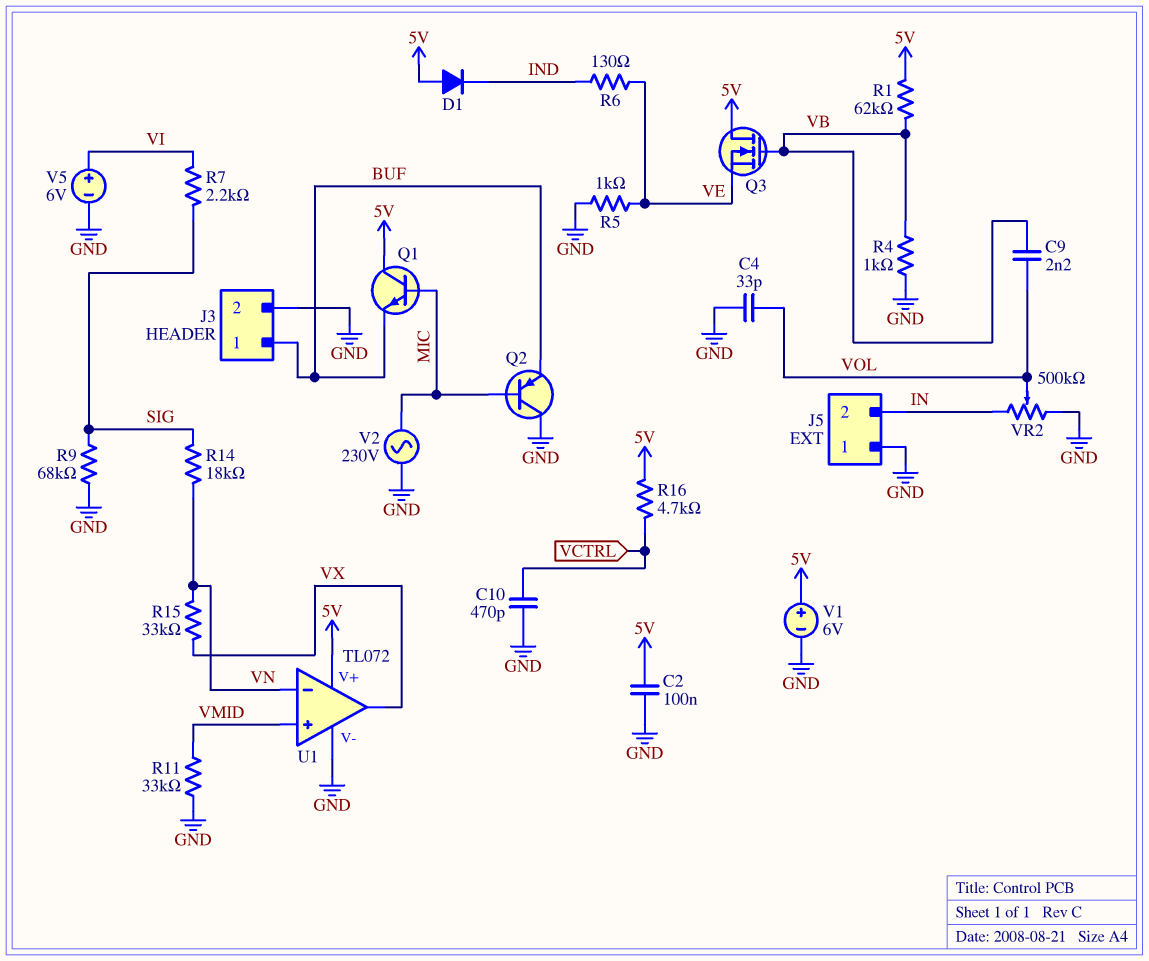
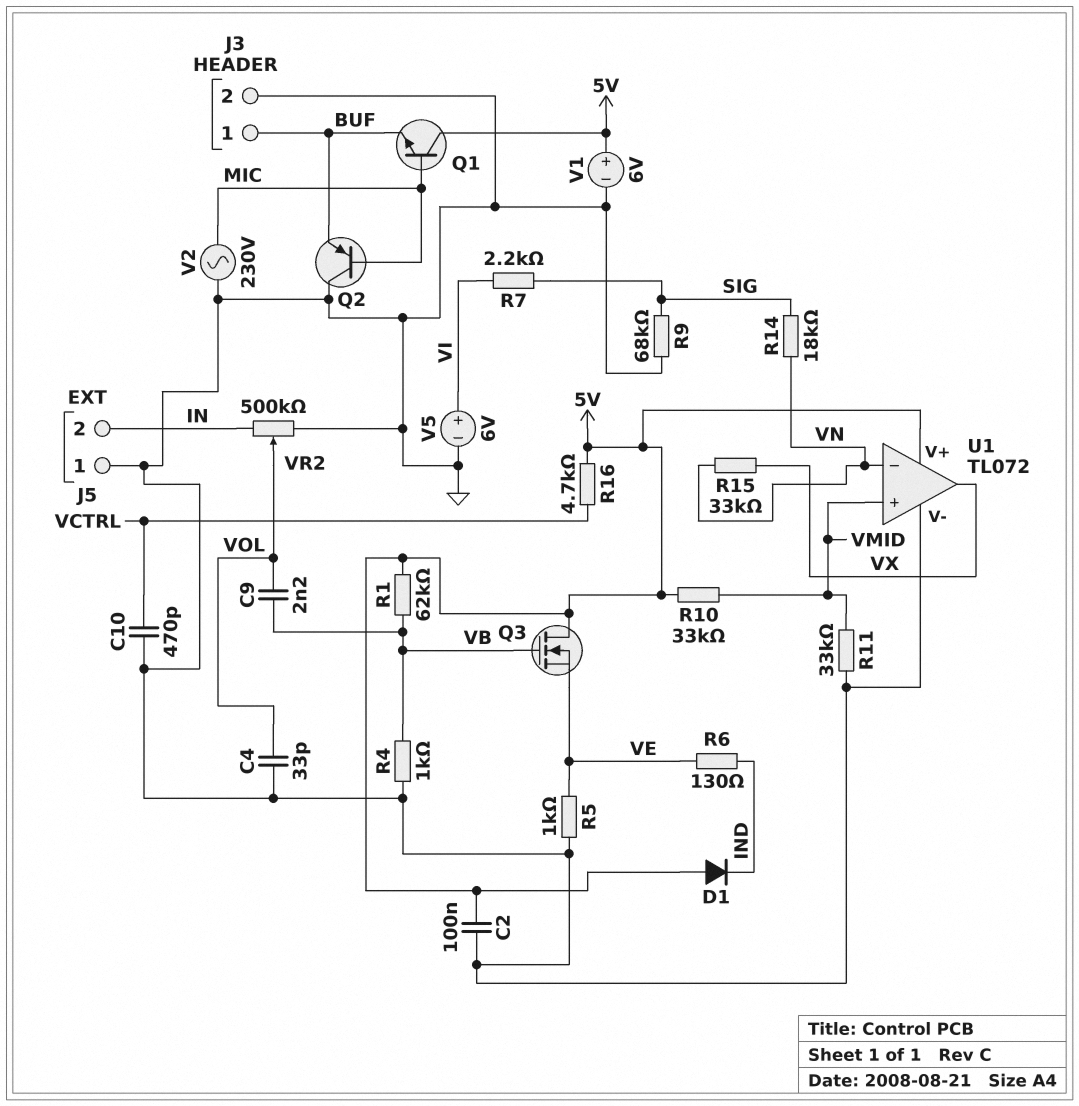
R10: none -> 33k (5V, VMID)

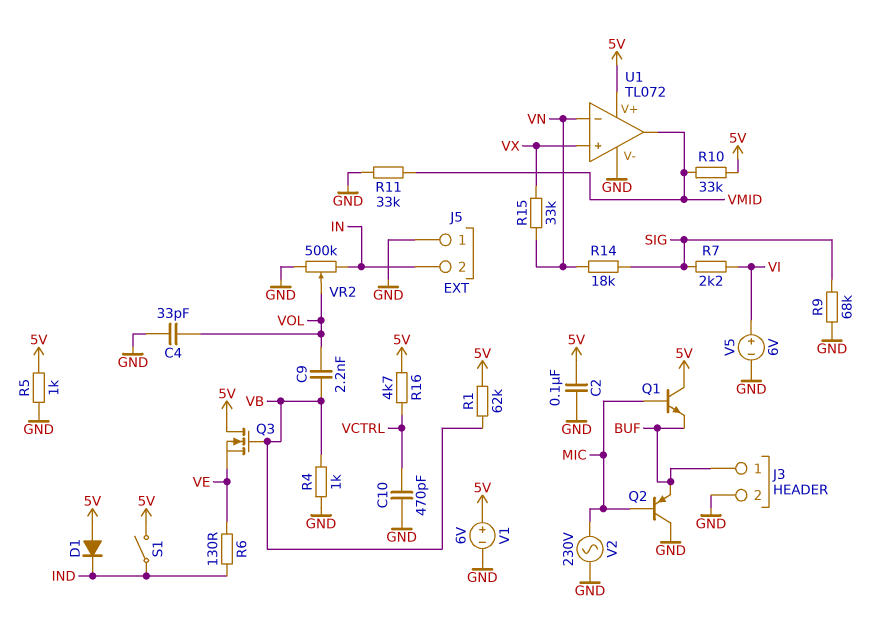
R5: 1k (GND, VE) -> 1k (5V, GND)
S1: none -> switch (5V, IND)
U1 pin in+: VMID -> VX
U1 pin out: VX -> VMID

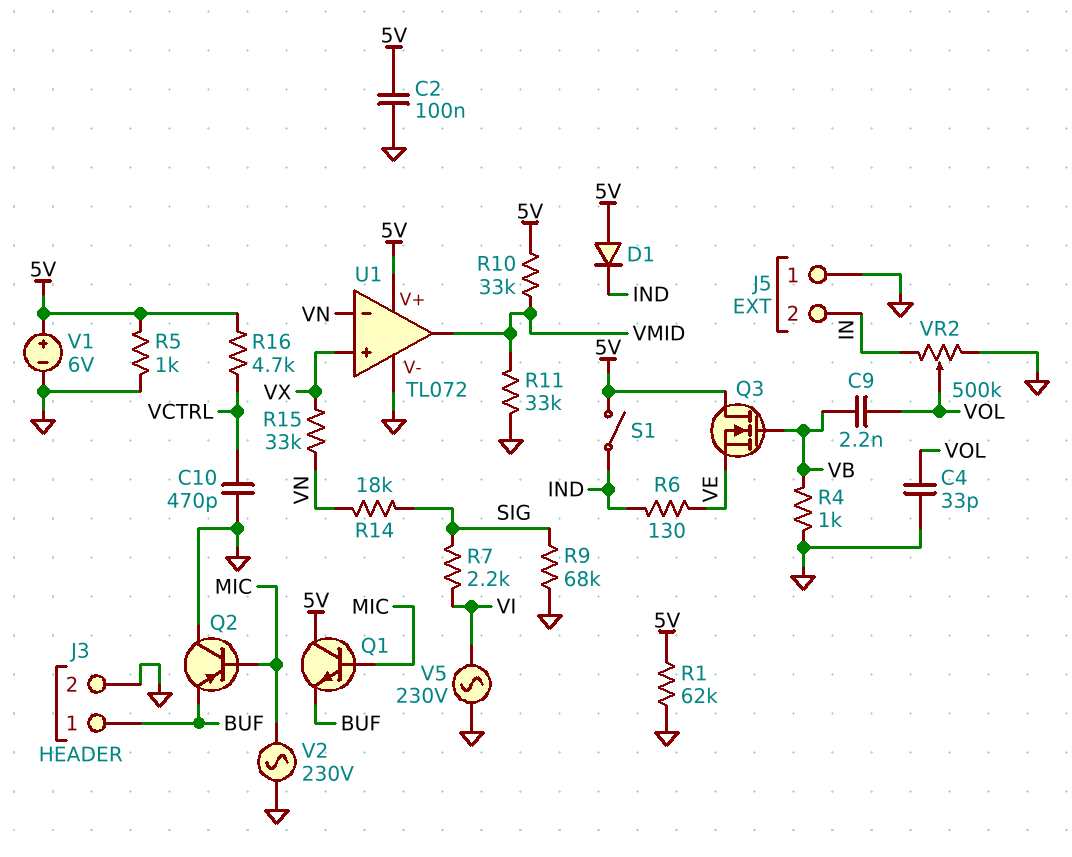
R1: 62k (5V, VB) -> 62k (5V, GND)
V5: 6V (plus VI, minus GND) -> AC 230V (GND, VI)

